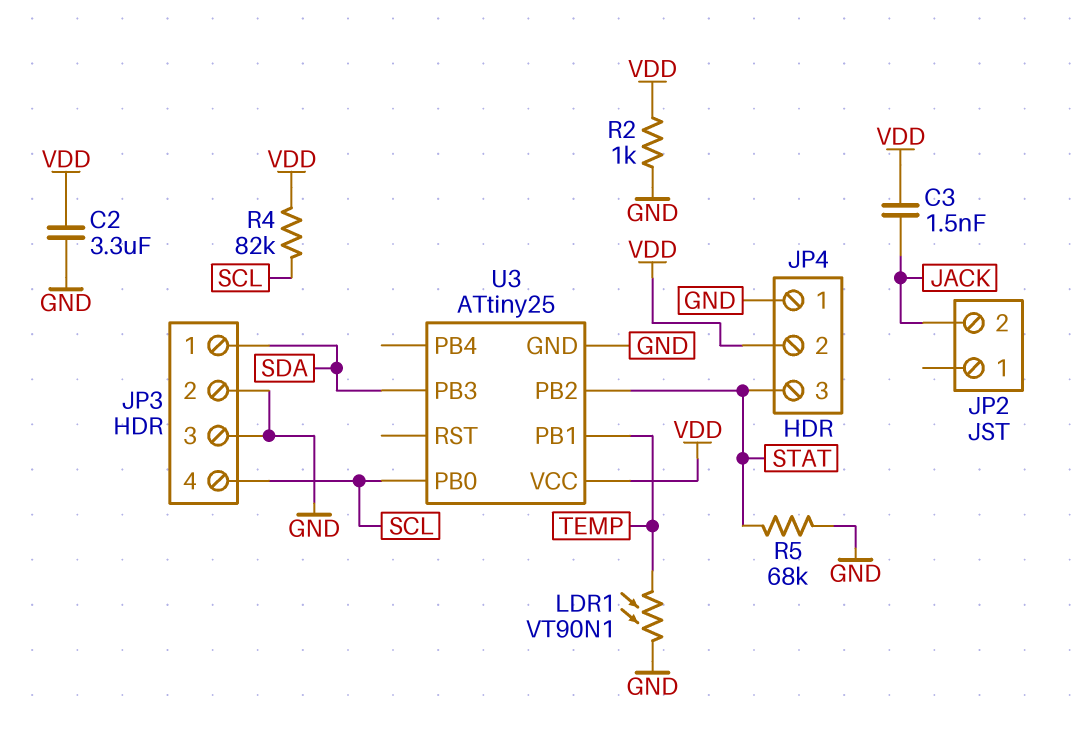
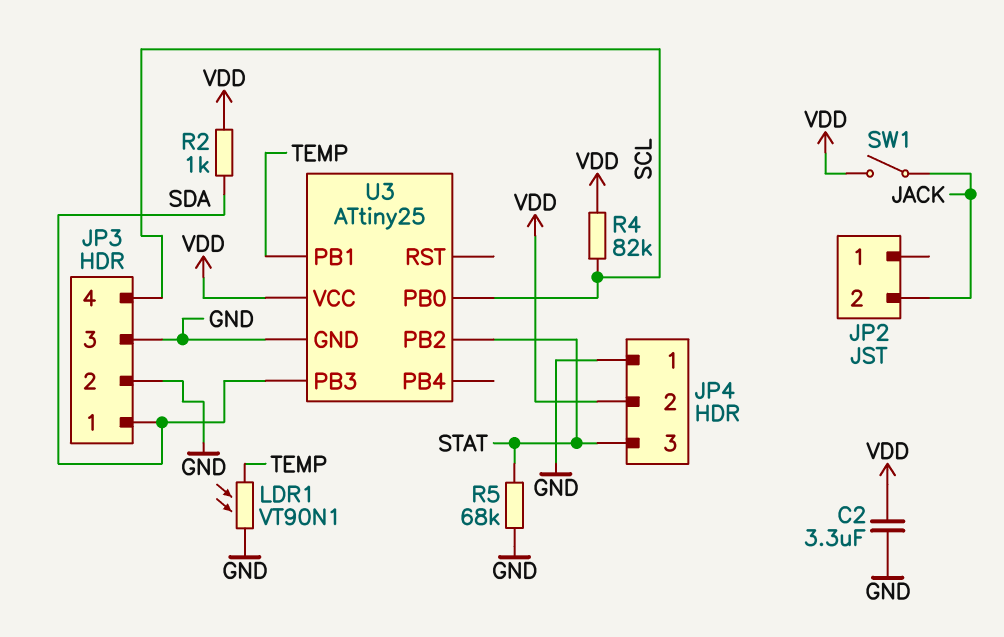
C3: 1.5nF (JACK, VDD) -> none
R2: 1k (GND, VDD) -> 1k (SDA, VDD)
SW1: none -> switch (JACK, VDD)

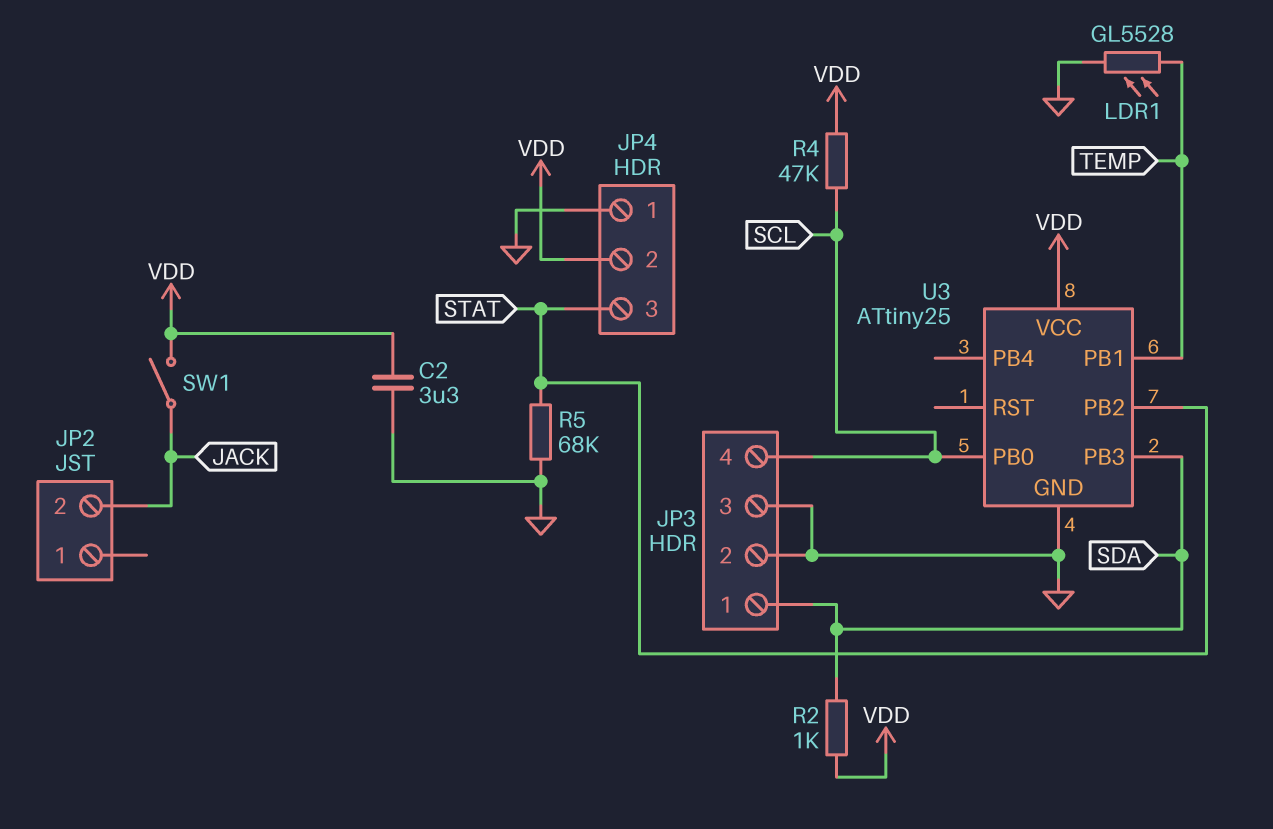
LDR1: VT90N1 (GND, TEMP) -> GL5528 (GND, TEMP)
R4: 82k (SCL, VDD) -> 47k (SCL, VDD)

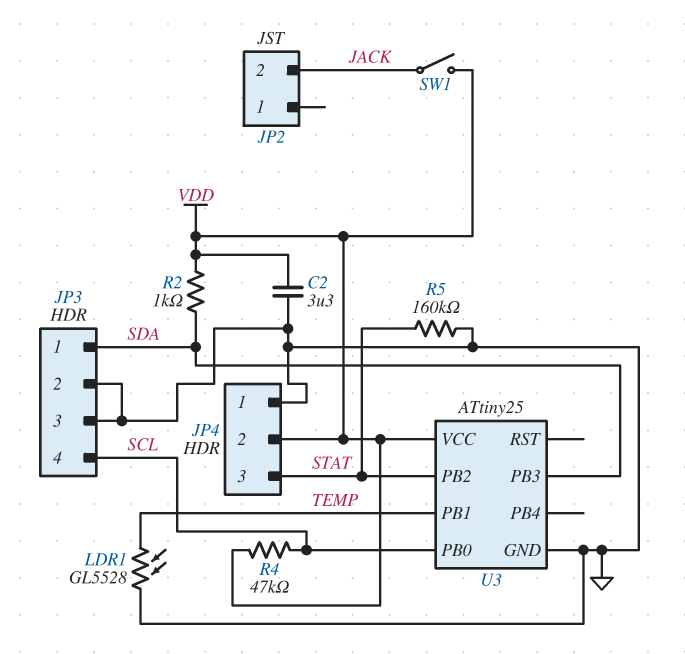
R5: 68k (GND, STAT) -> 160k (GND, STAT)

